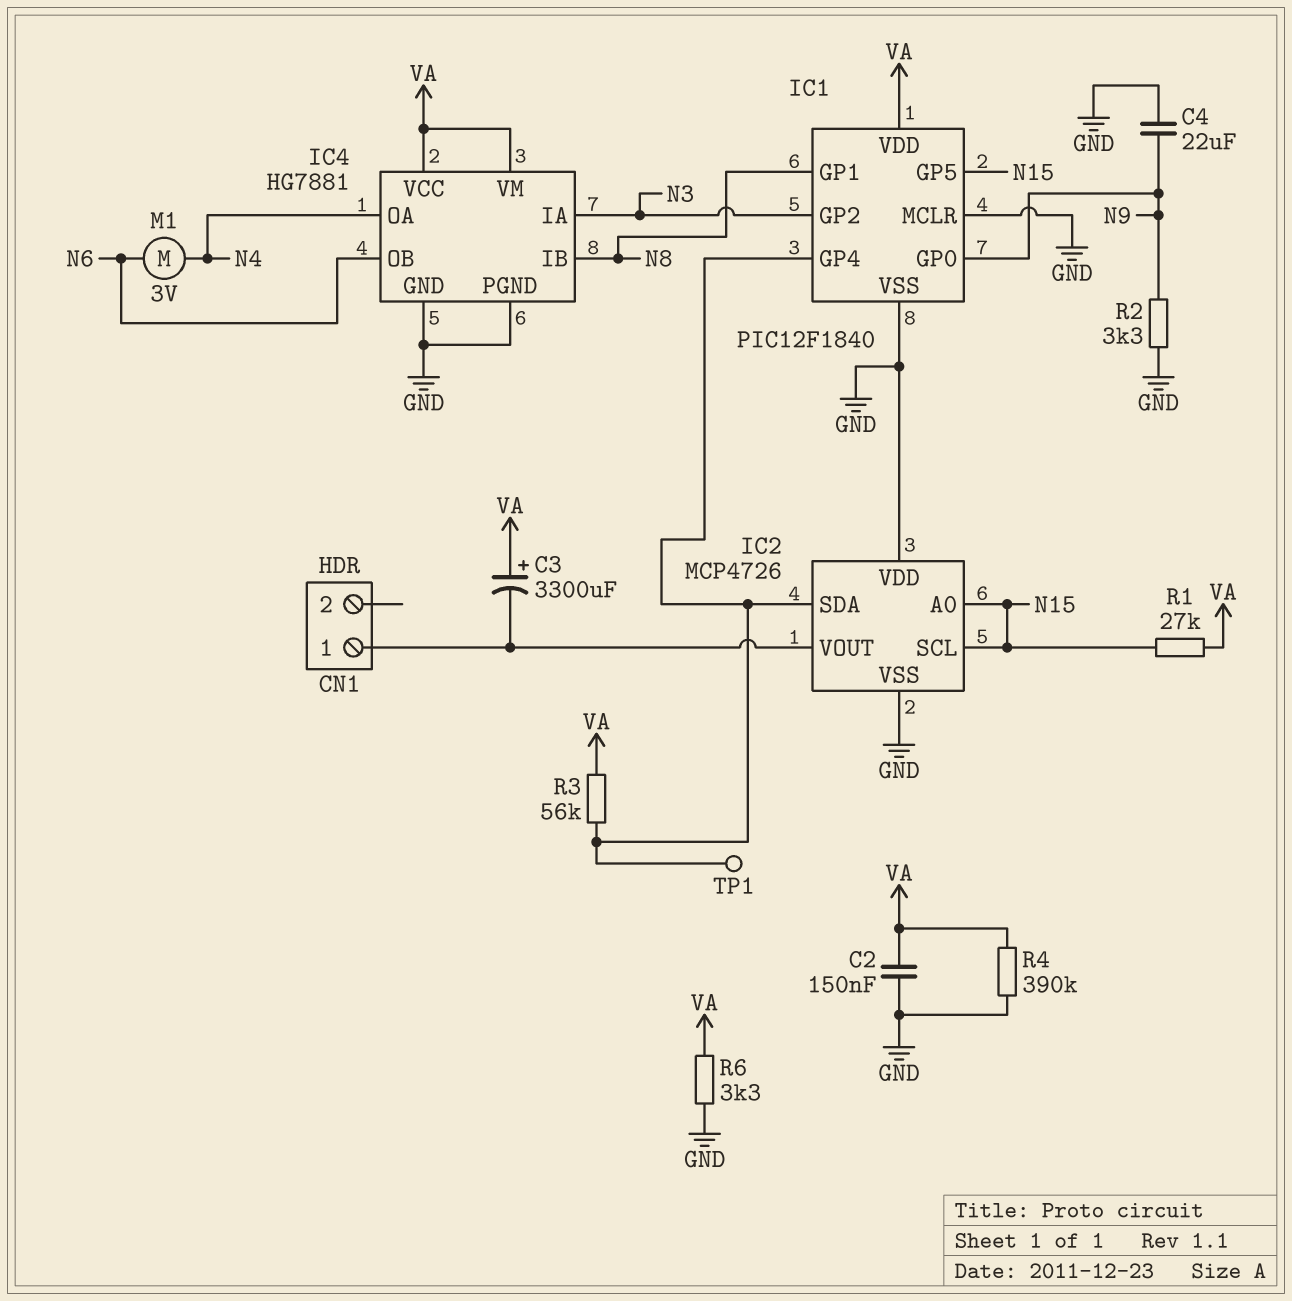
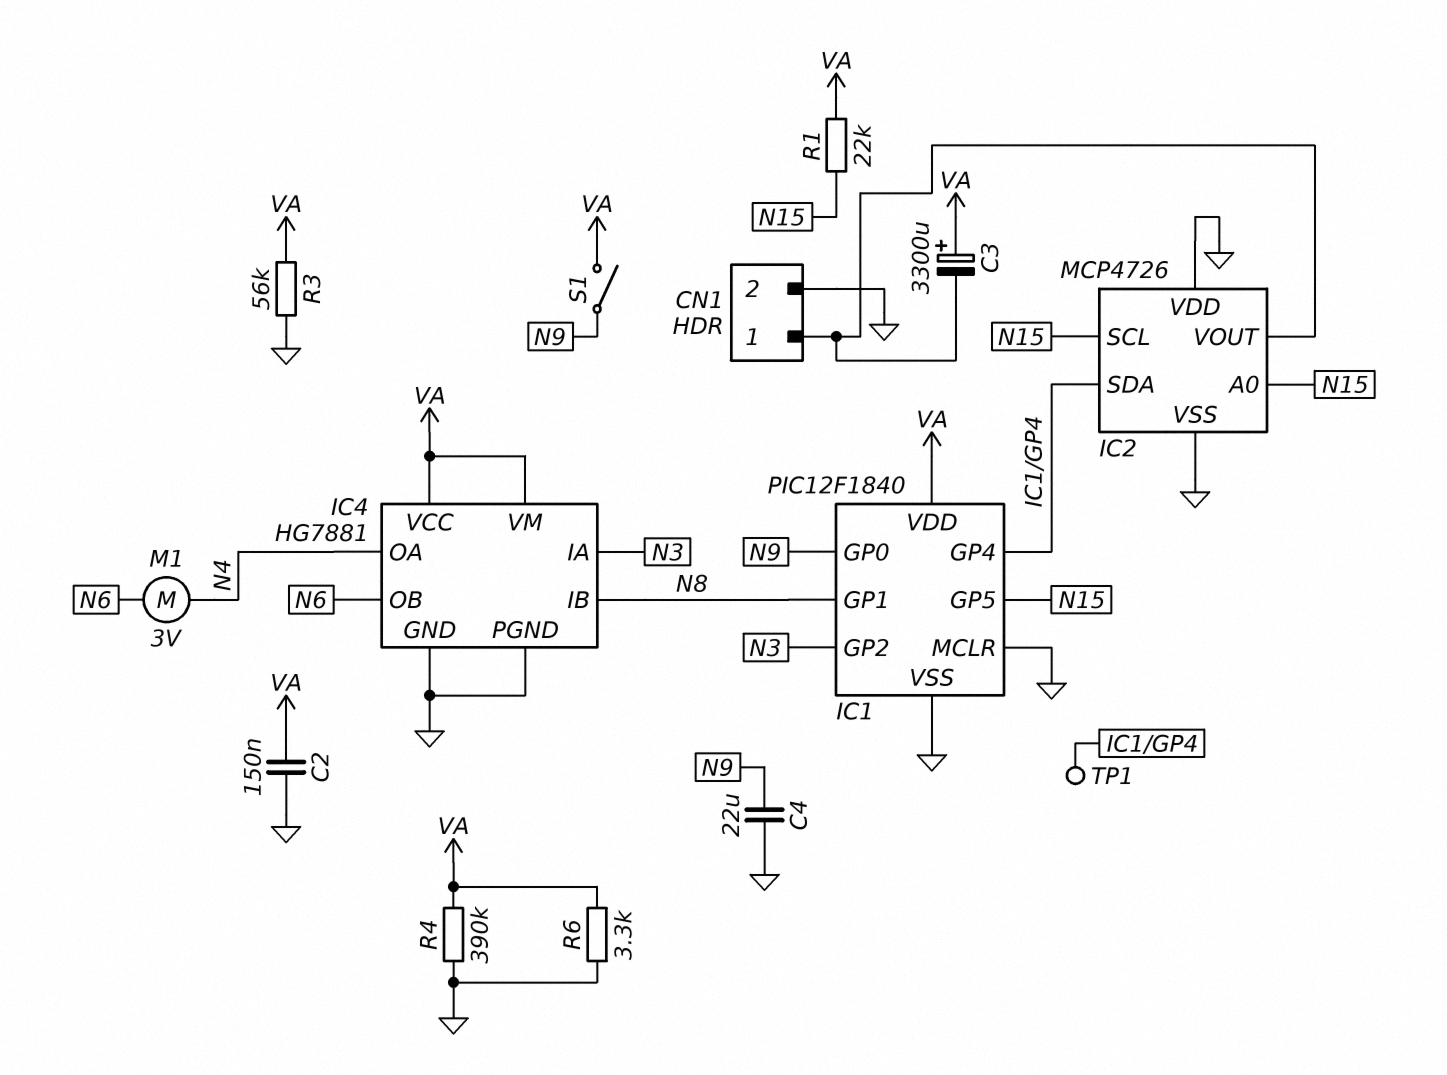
CN1 pin 2: none -> GND
R1: 27k (N15, VA) -> 22k (N15, VA)
R2: 3.3k (GND, N9) -> none
R3: 56k (IC1/GP4, VA) -> 56k (GND, VA)
S1: none -> switch (N9, VA)

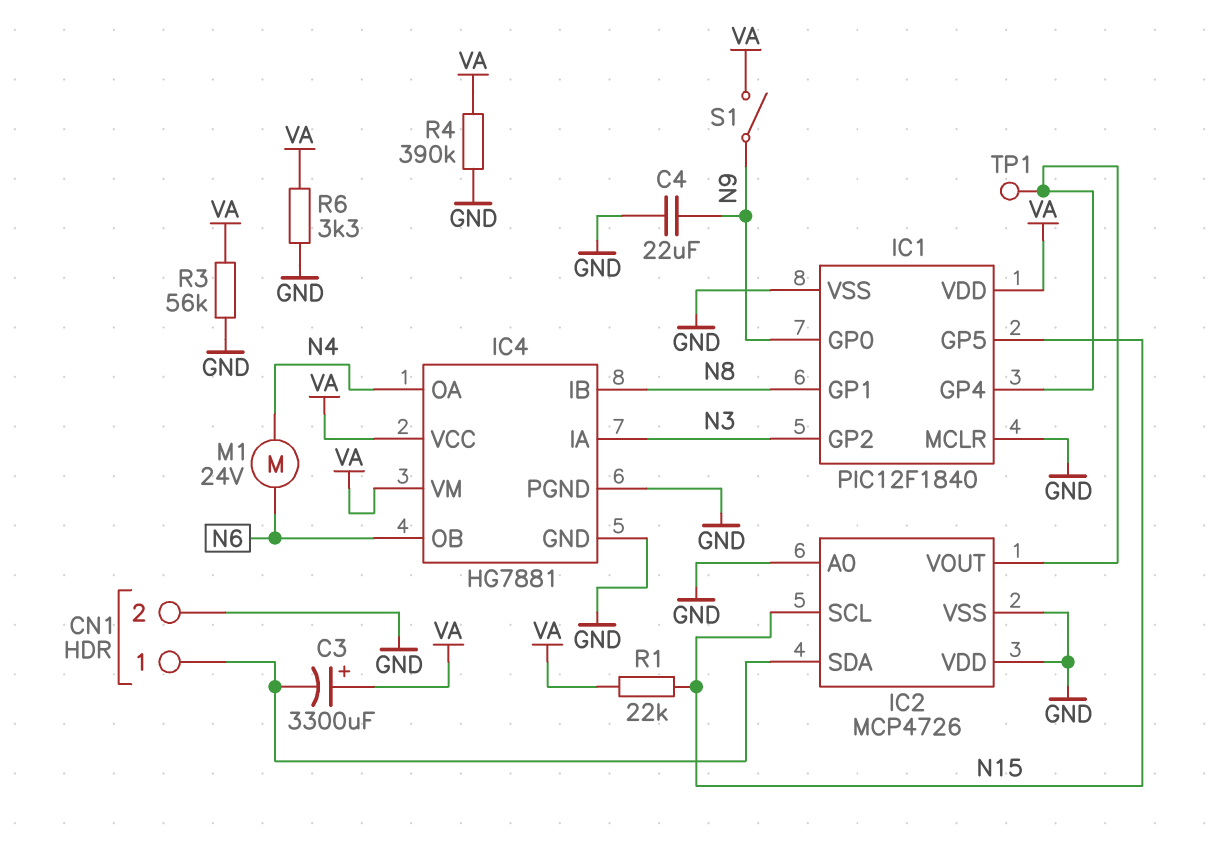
C2: 150nF (GND, VA) -> none
IC2 pin A0: N15 -> GND
IC2 pin SDA: IC1/GP4 -> CN1/1
IC2 pin VOUT: CN1/1 -> IC1/GP4
M1: motor 3V (N4, N6) -> motor 24V (N4, N6)

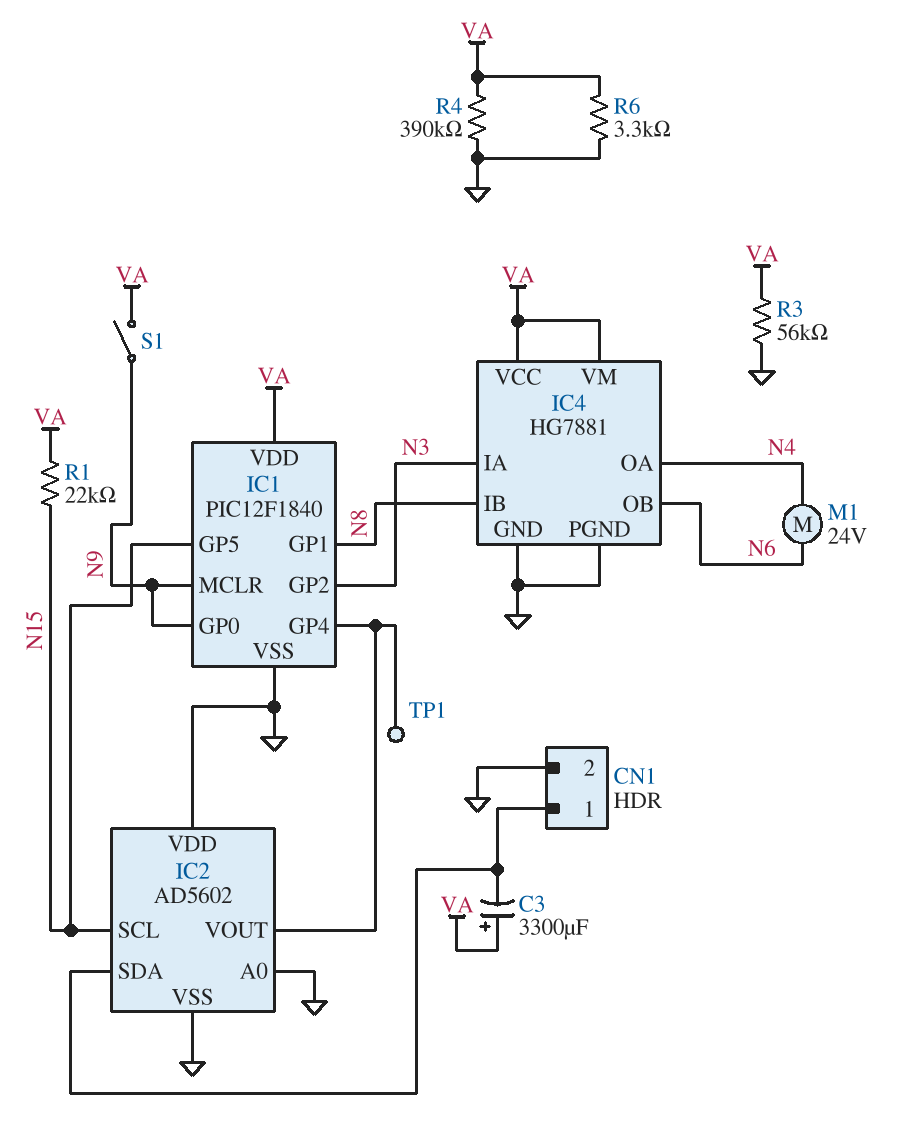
C4: 22uF (GND, N9) -> none
IC1 pin MCLR: GND -> N9
IC2: MCP4726 -> AD5602

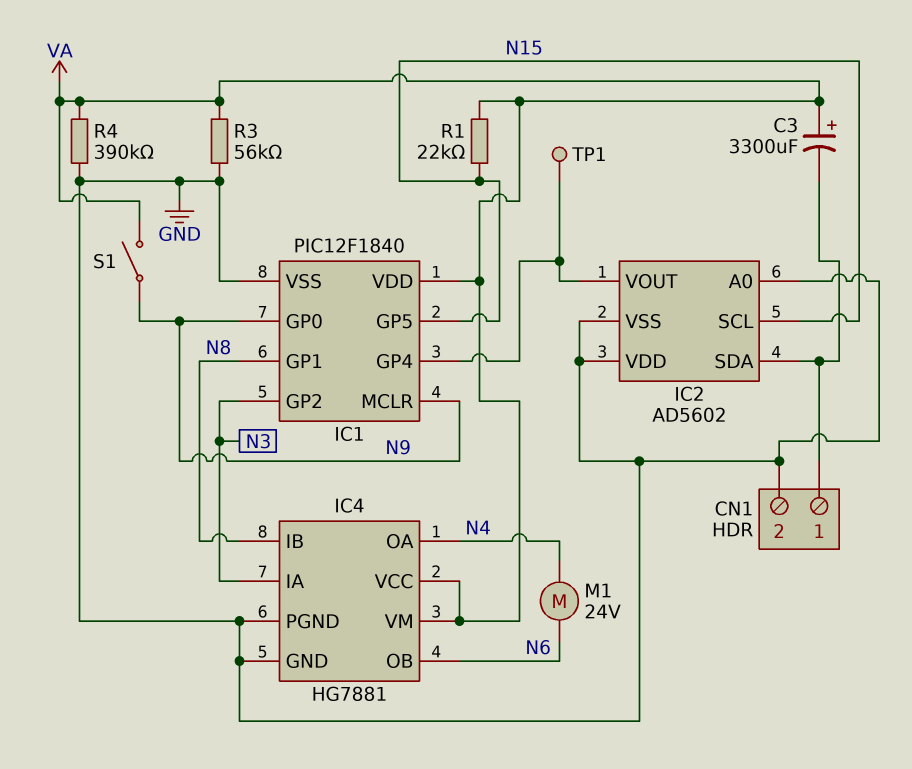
R6: 3.3k (GND, VA) -> none

